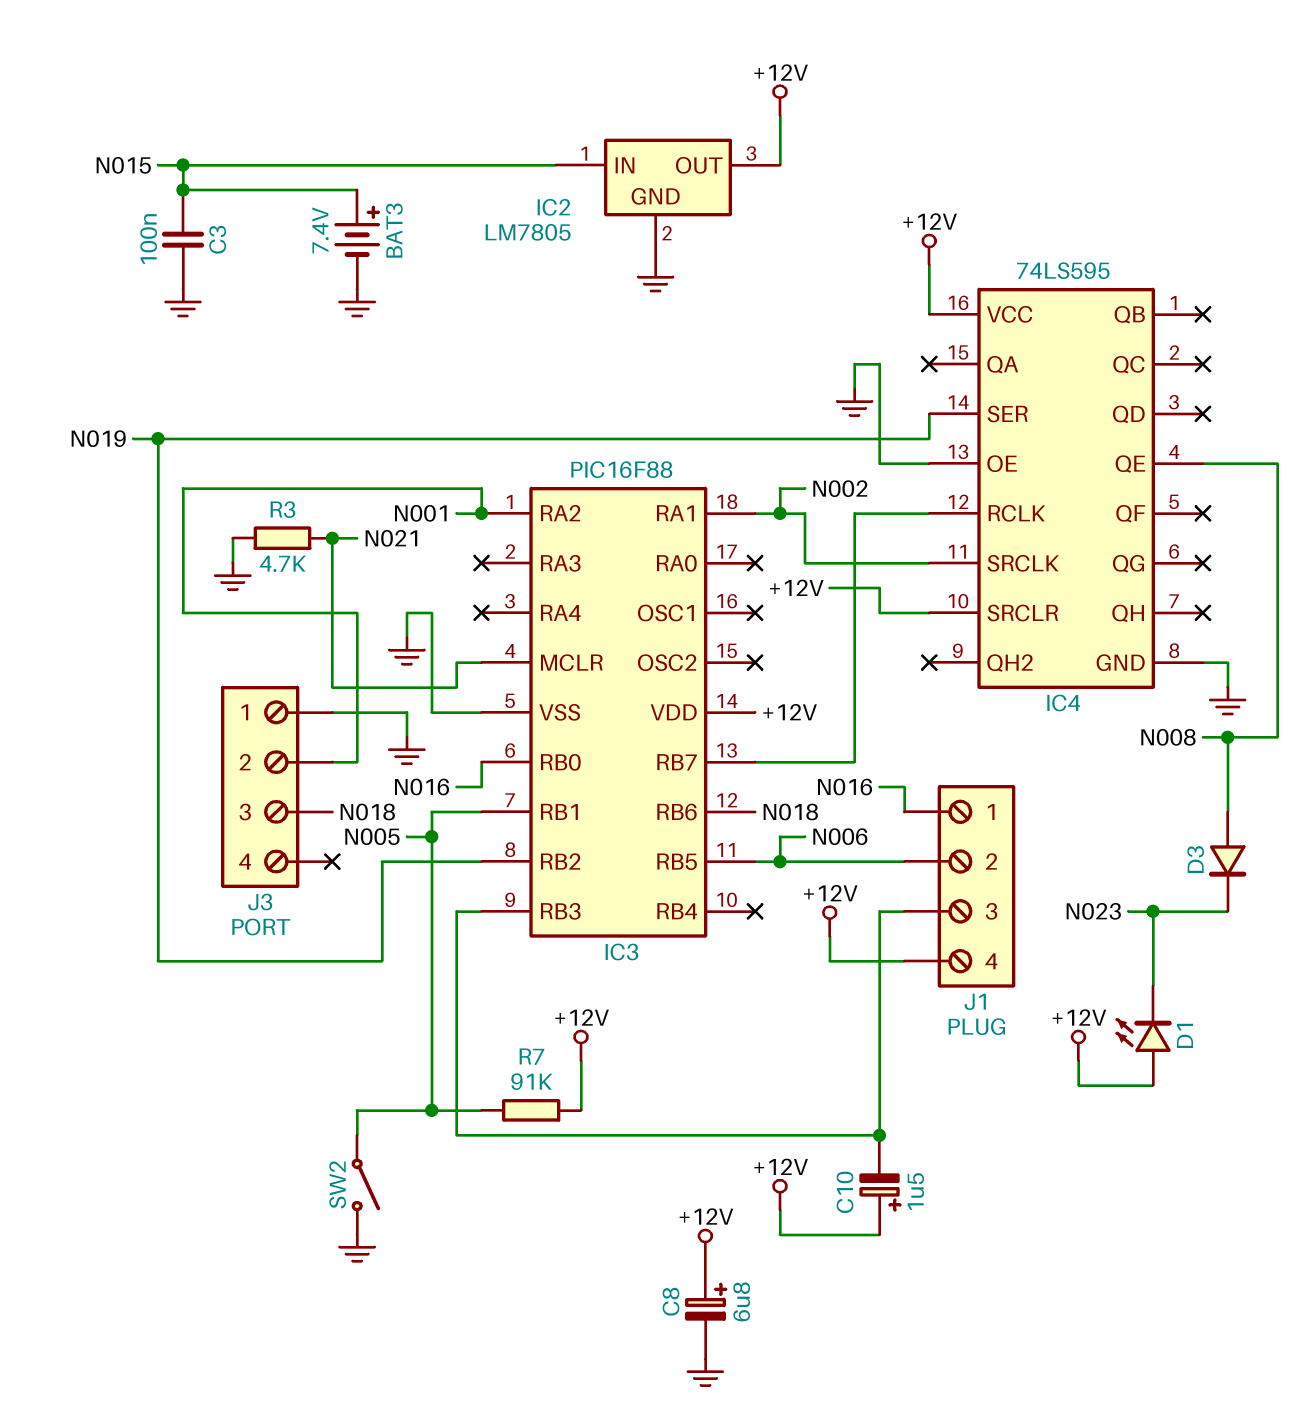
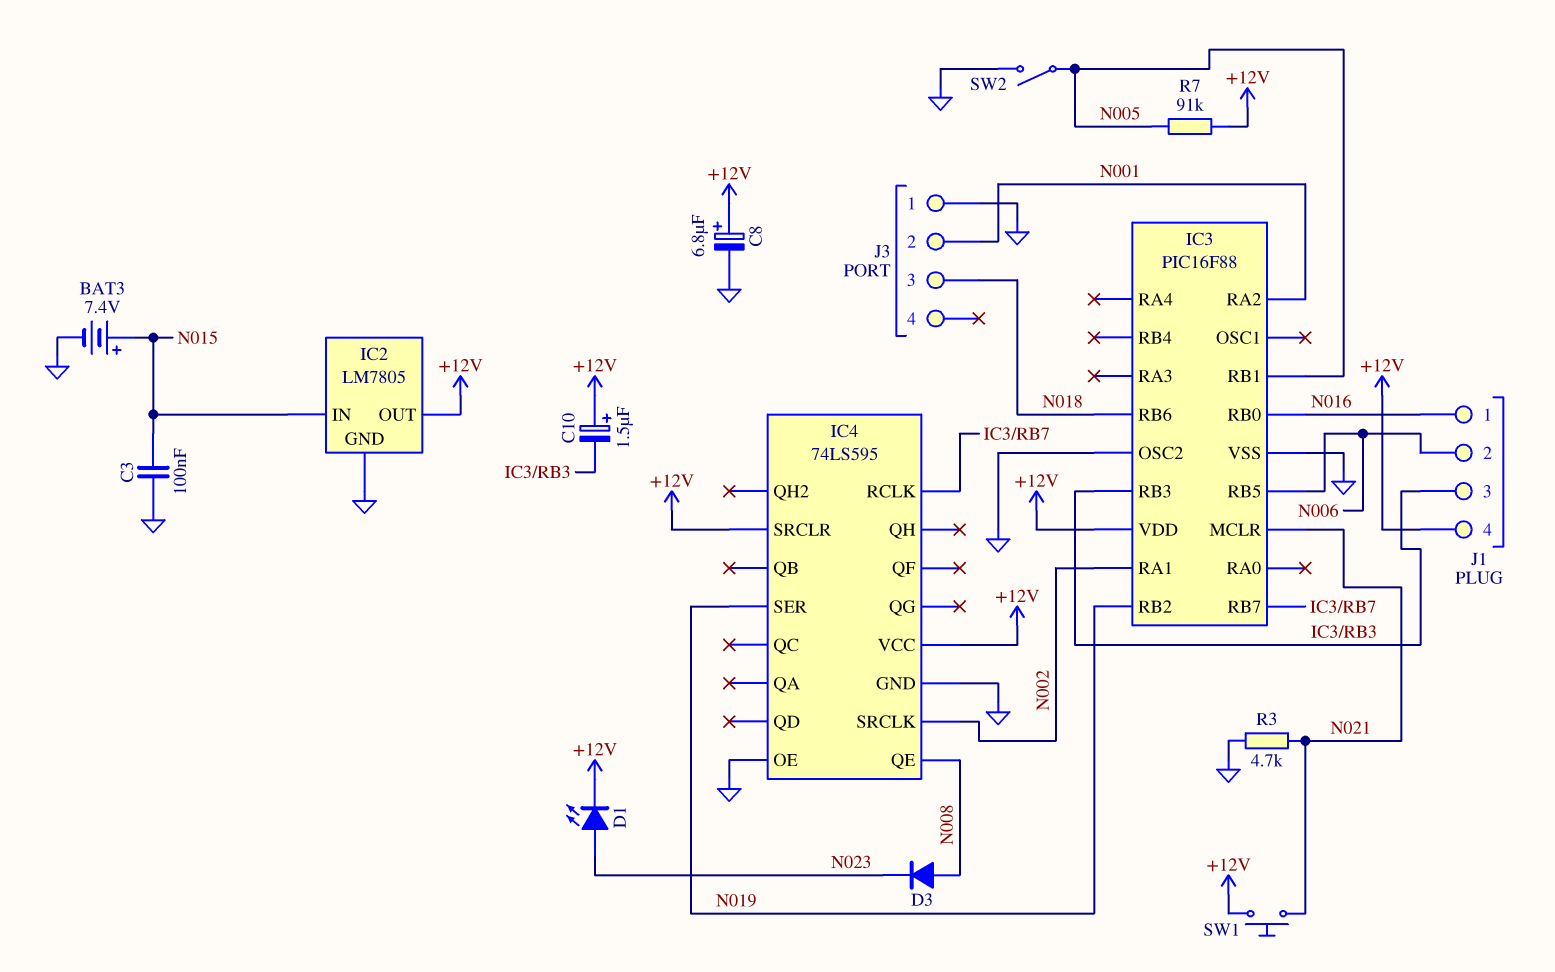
D1: LED (A +12V, K N023) -> LED (A N023, K +12V)
IC3 pin OSC2: none -> GND
SW1: none -> button (+12V, N021)

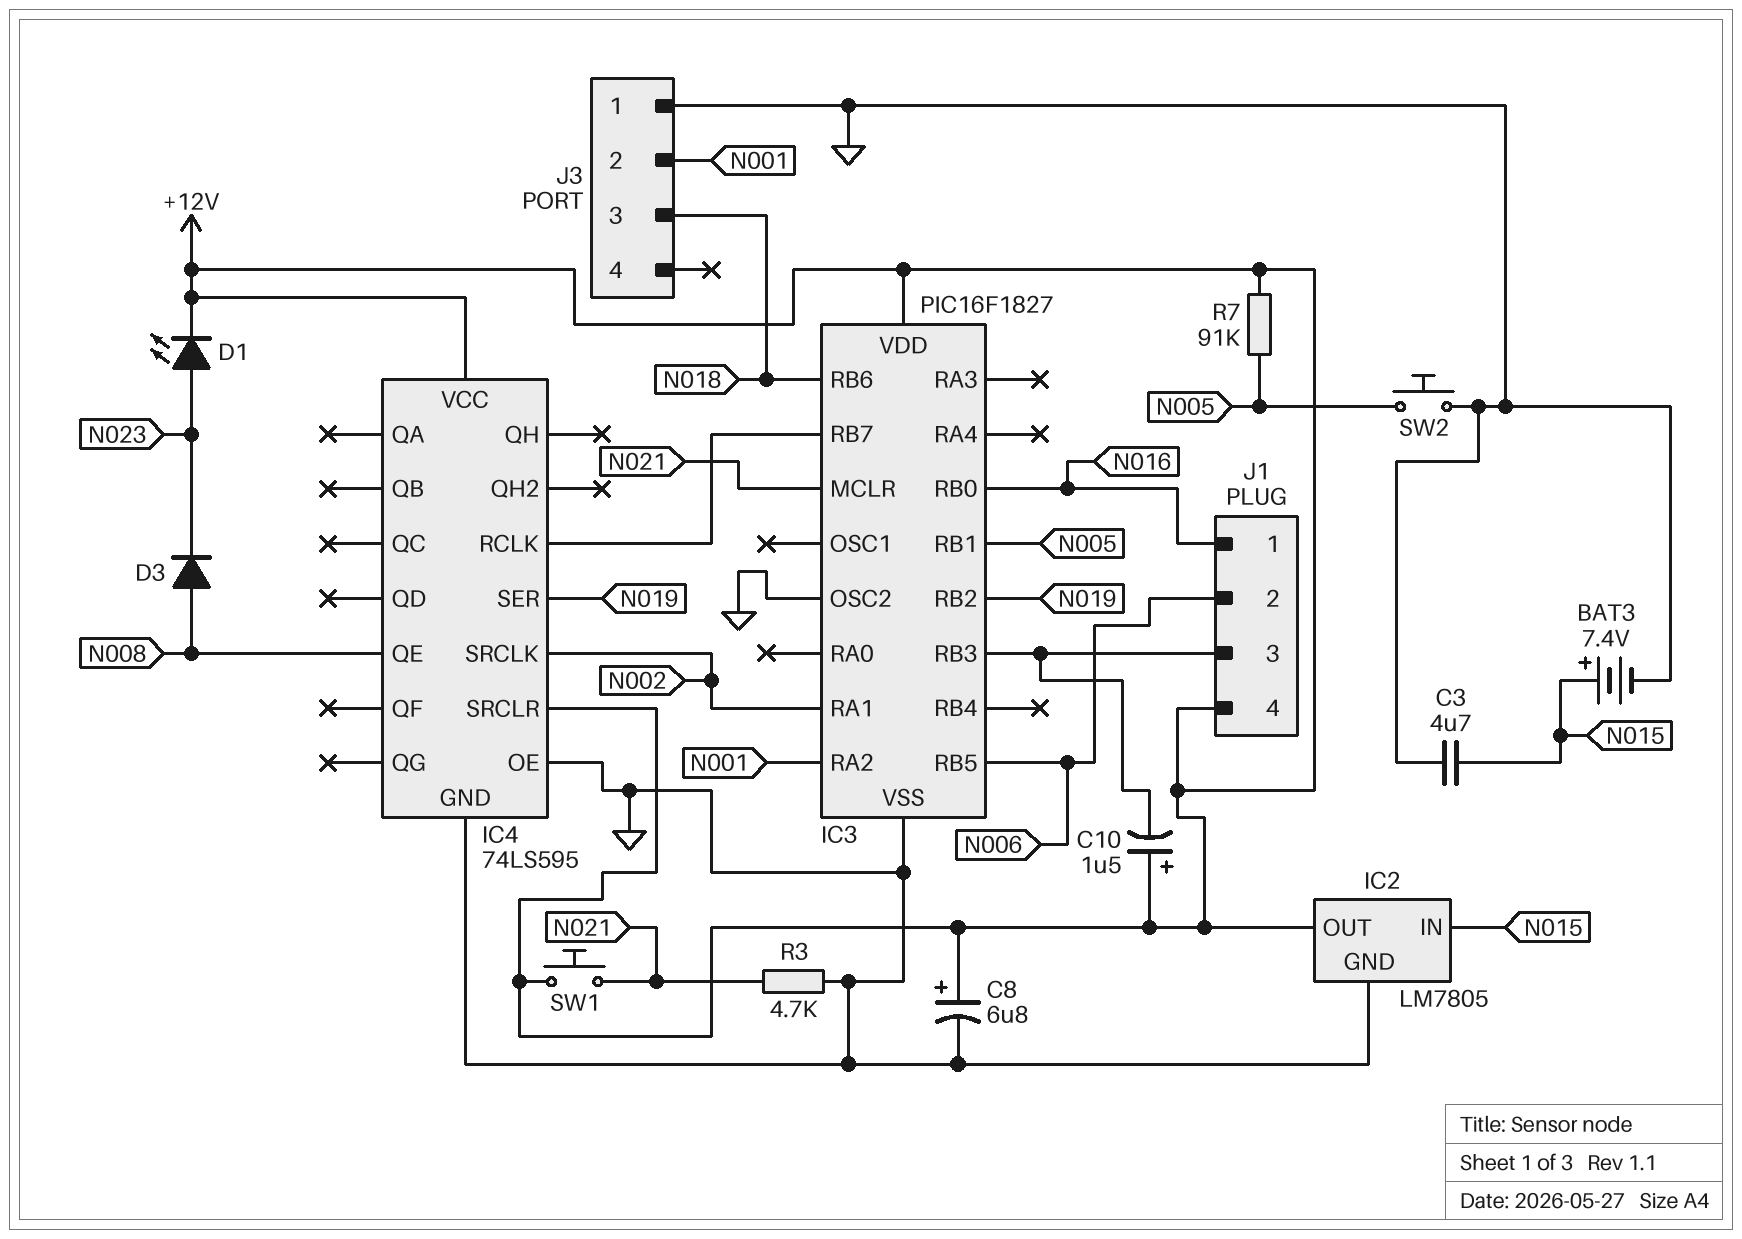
C3: 100nF (GND, N015) -> 4.7uF (GND, N015)
IC3: PIC16F88 -> PIC16F1827
SW2: switch (GND, N005) -> button (GND, N005)

